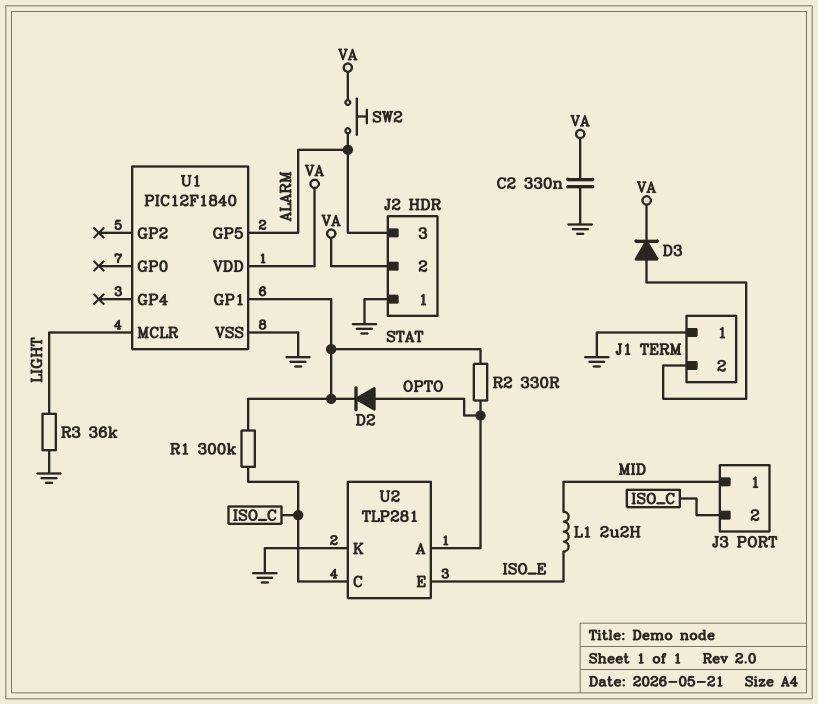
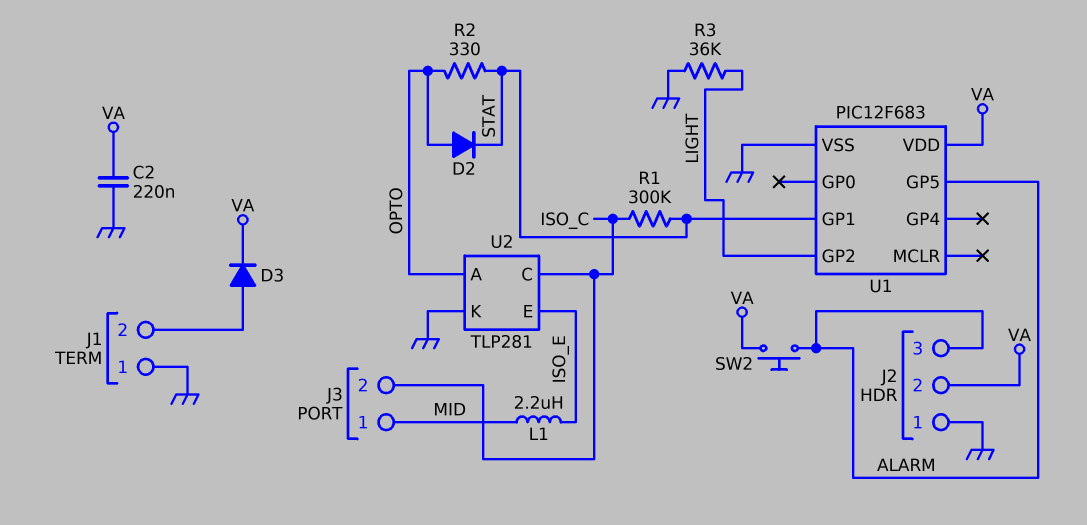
C2: 330nF (GND, VA) -> 220nF (GND, VA)
U1: PIC12F1840 -> PIC12F683
U1 pin GP2: none -> LIGHT
U1 pin MCLR: LIGHT -> none

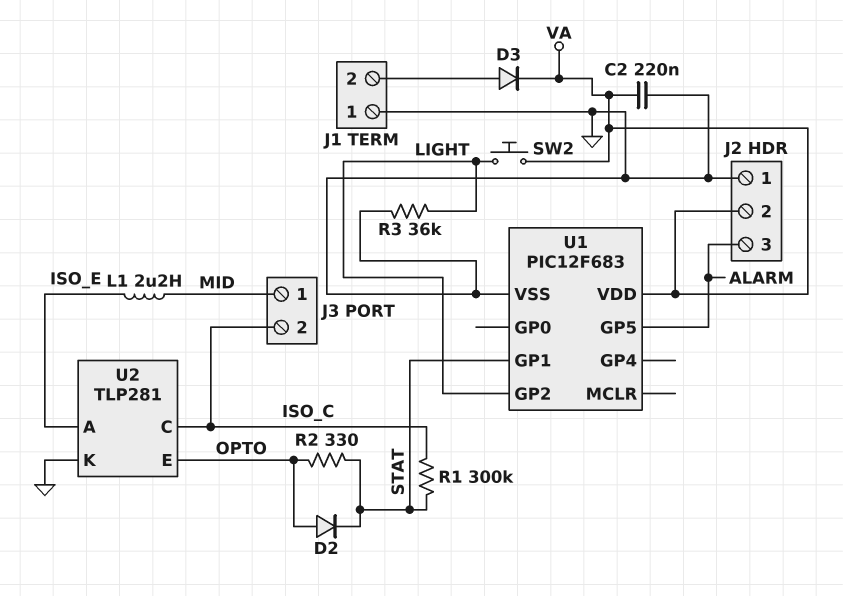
SW2: button (ALARM, VA) -> button (LIGHT, VA)
U2 pin A: OPTO -> ISO_E
U2 pin E: ISO_E -> OPTO

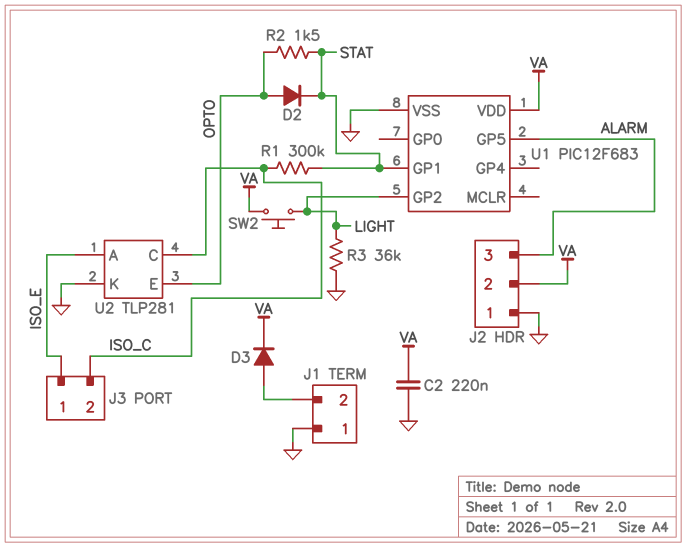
J3 pin 1: MID -> ISO_E
L1: 2.2uH (ISO_E, MID) -> none
R2: 330 (OPTO, STAT) -> 1.5k (OPTO, STAT)

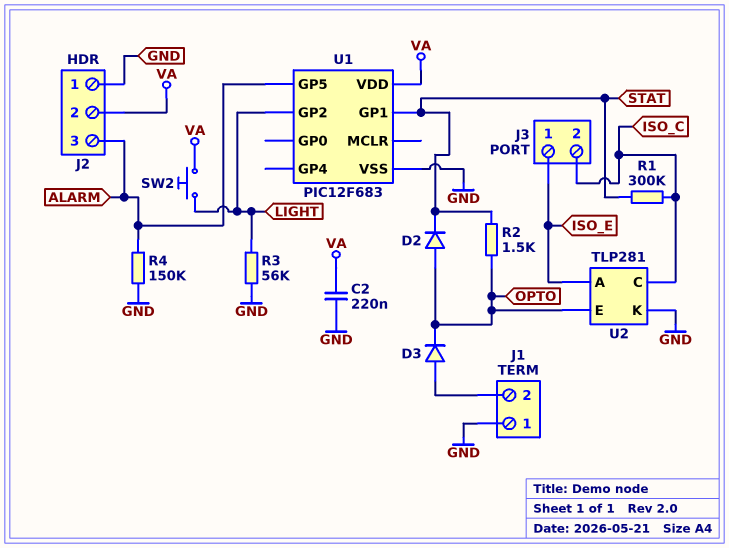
D3: diode (A J1/2, K VA) -> diode (A J1/2, K OPTO)
R3: 36k (GND, LIGHT) -> 56k (GND, LIGHT)
R4: none -> 150k (ALARM, GND)

